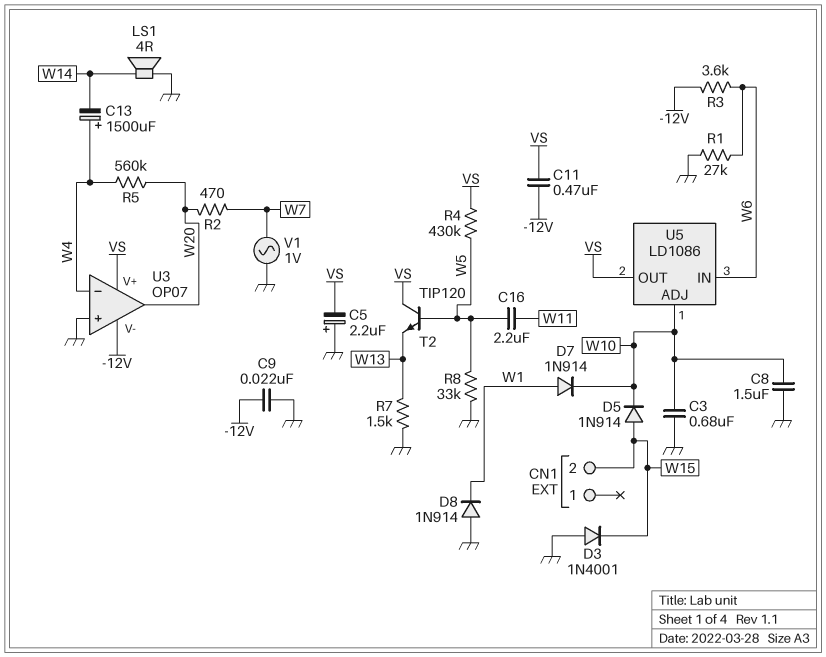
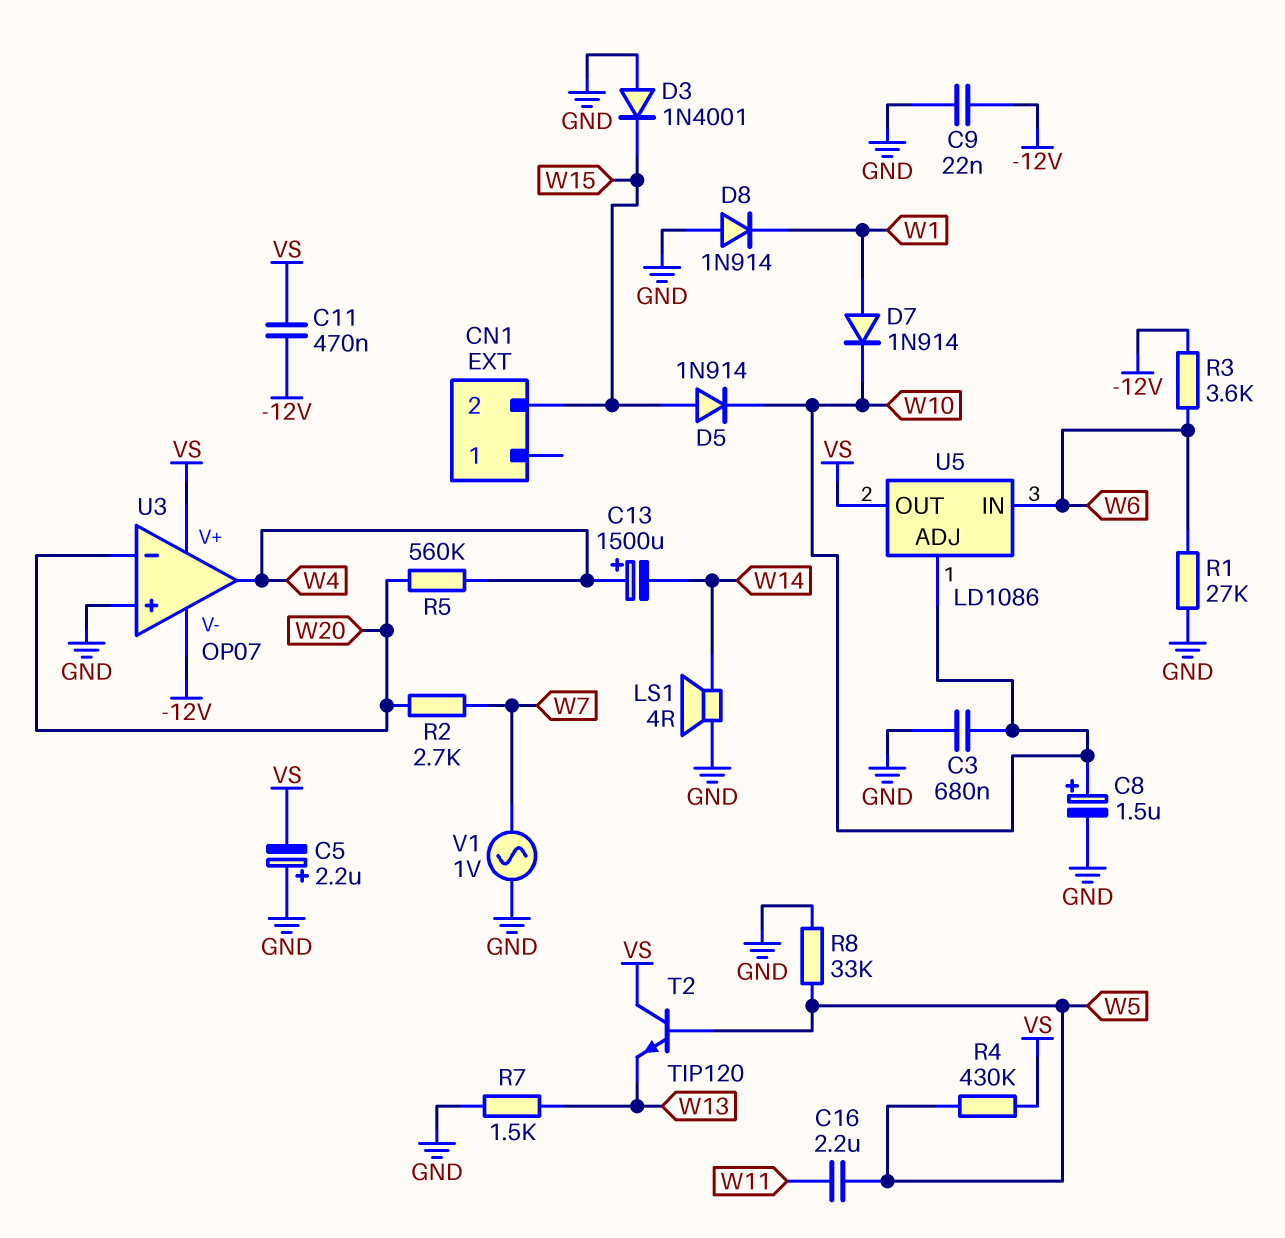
C8: 1.5uF (GND, W10) -> 1.5uF (plus W10, minus GND)
R2: 470 (W7, W20) -> 2.7k (W7, W20)
U3 pin in-: W4 -> W20
U3 pin out: W20 -> W4

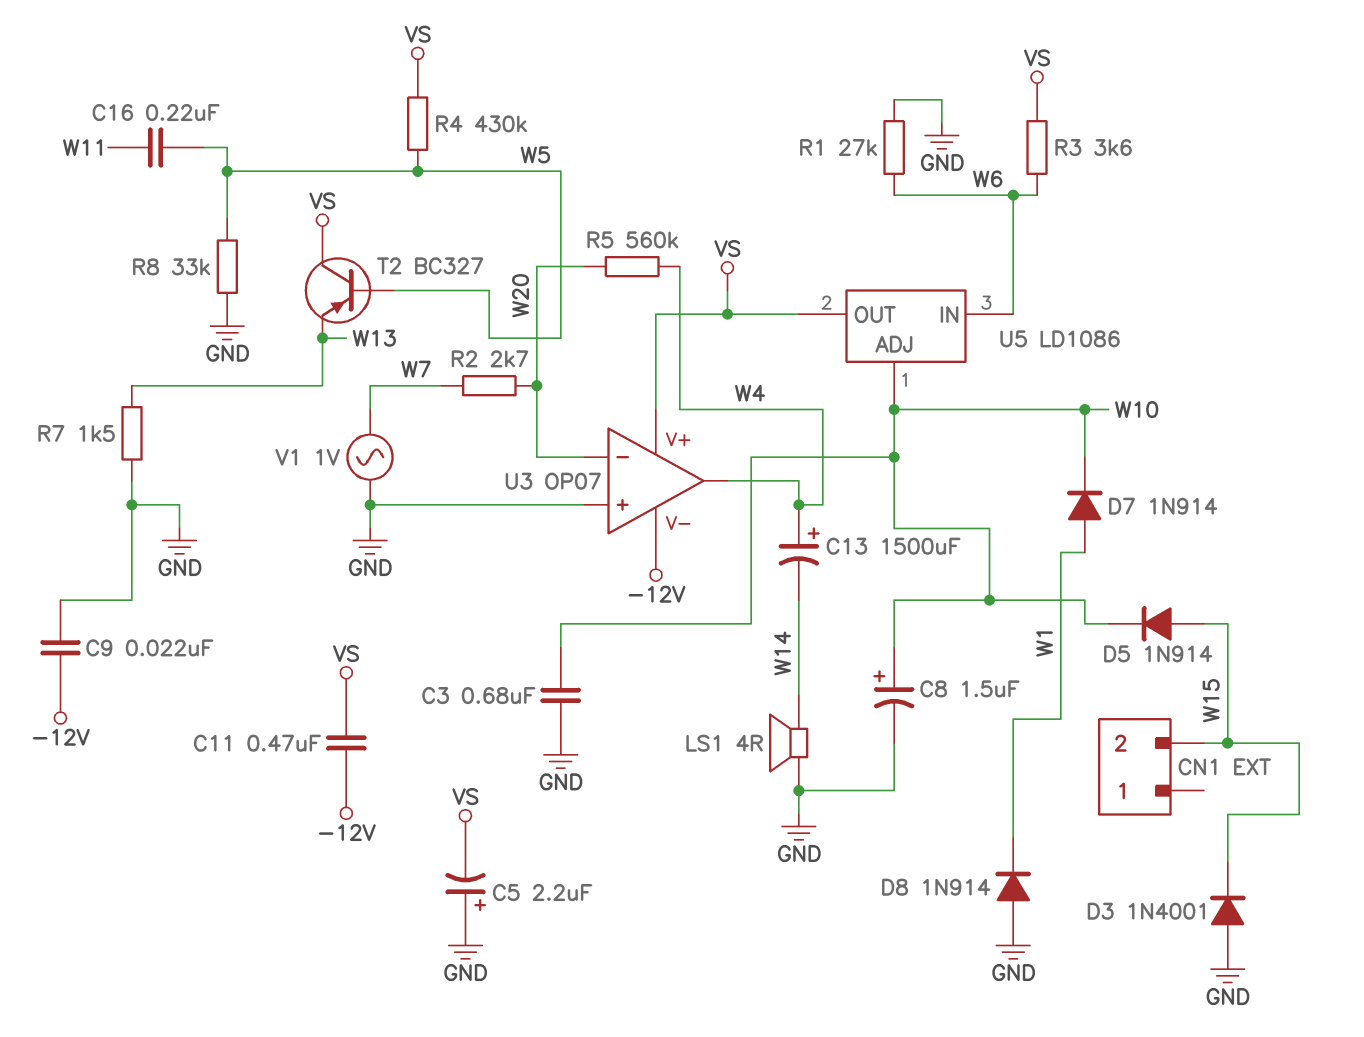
C16: 2.2uF (W5, W11) -> 220nF (W5, W11)
R3: 3.6k (-12V, W6) -> 3.6k (VS, W6)
T2: NPN TIP120 (B W5, C VS, E W13) -> PNP BC327 (B W5, C VS, E W13)

